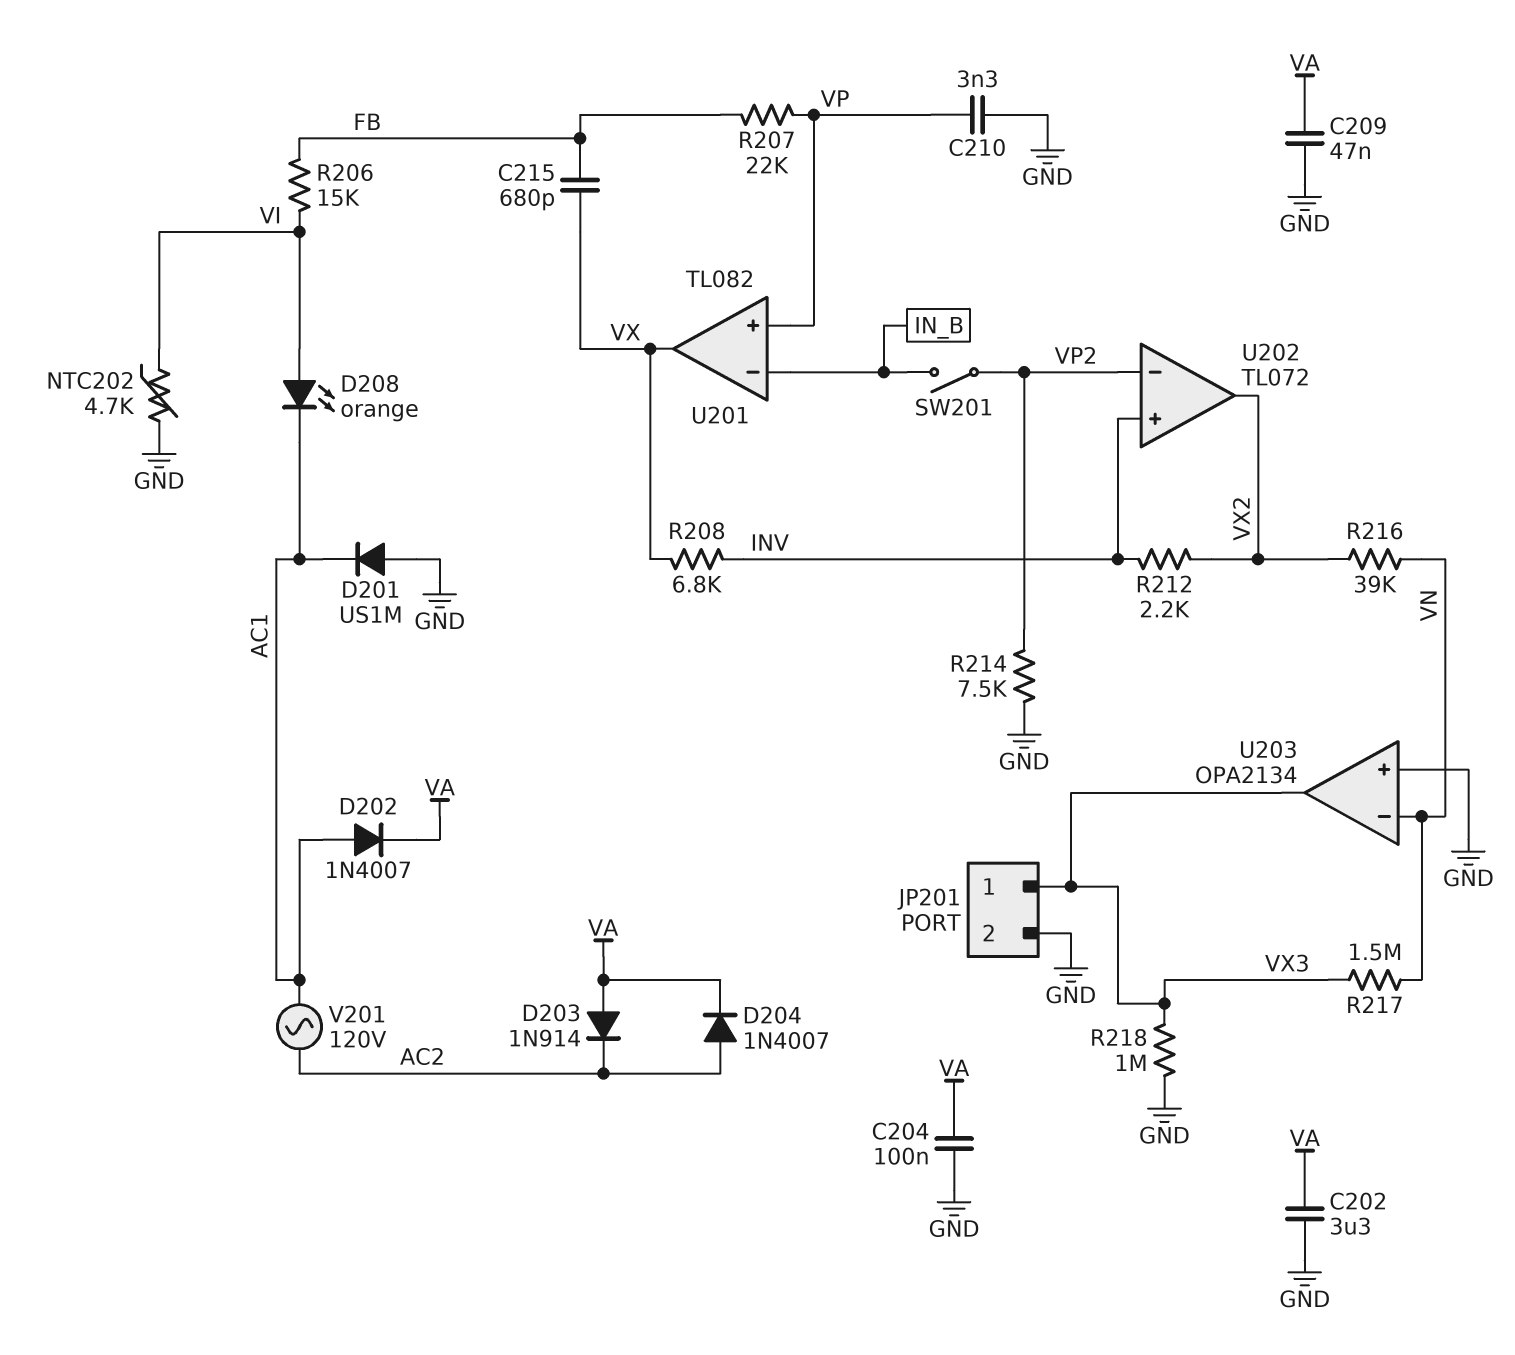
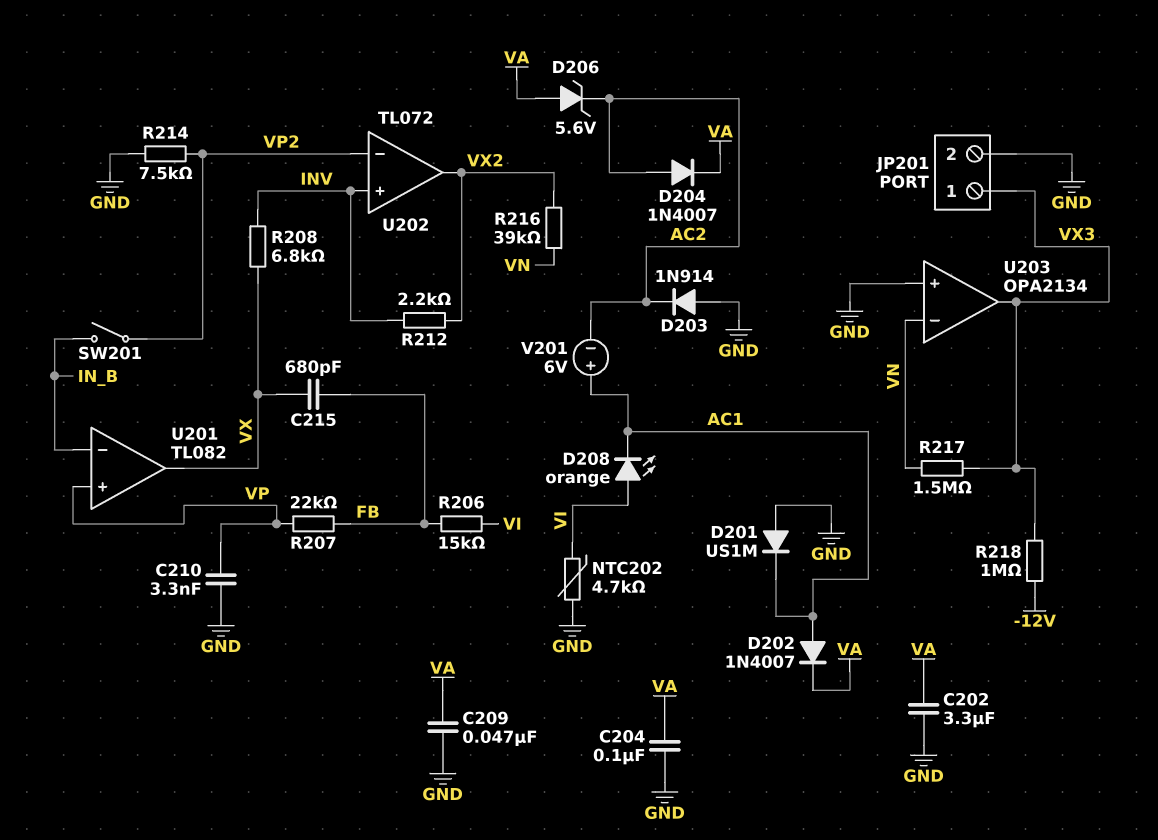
D203: diode 1N914 (A VA, K AC2) -> diode 1N914 (A GND, K AC2)
D206: none -> zener 5.6V (A VA, K AC2)
R218: 1M (GND, VX3) -> 1M (-12V, VX3)
V201: AC 120V (AC1, AC2) -> 6V (plus AC1, minus AC2)

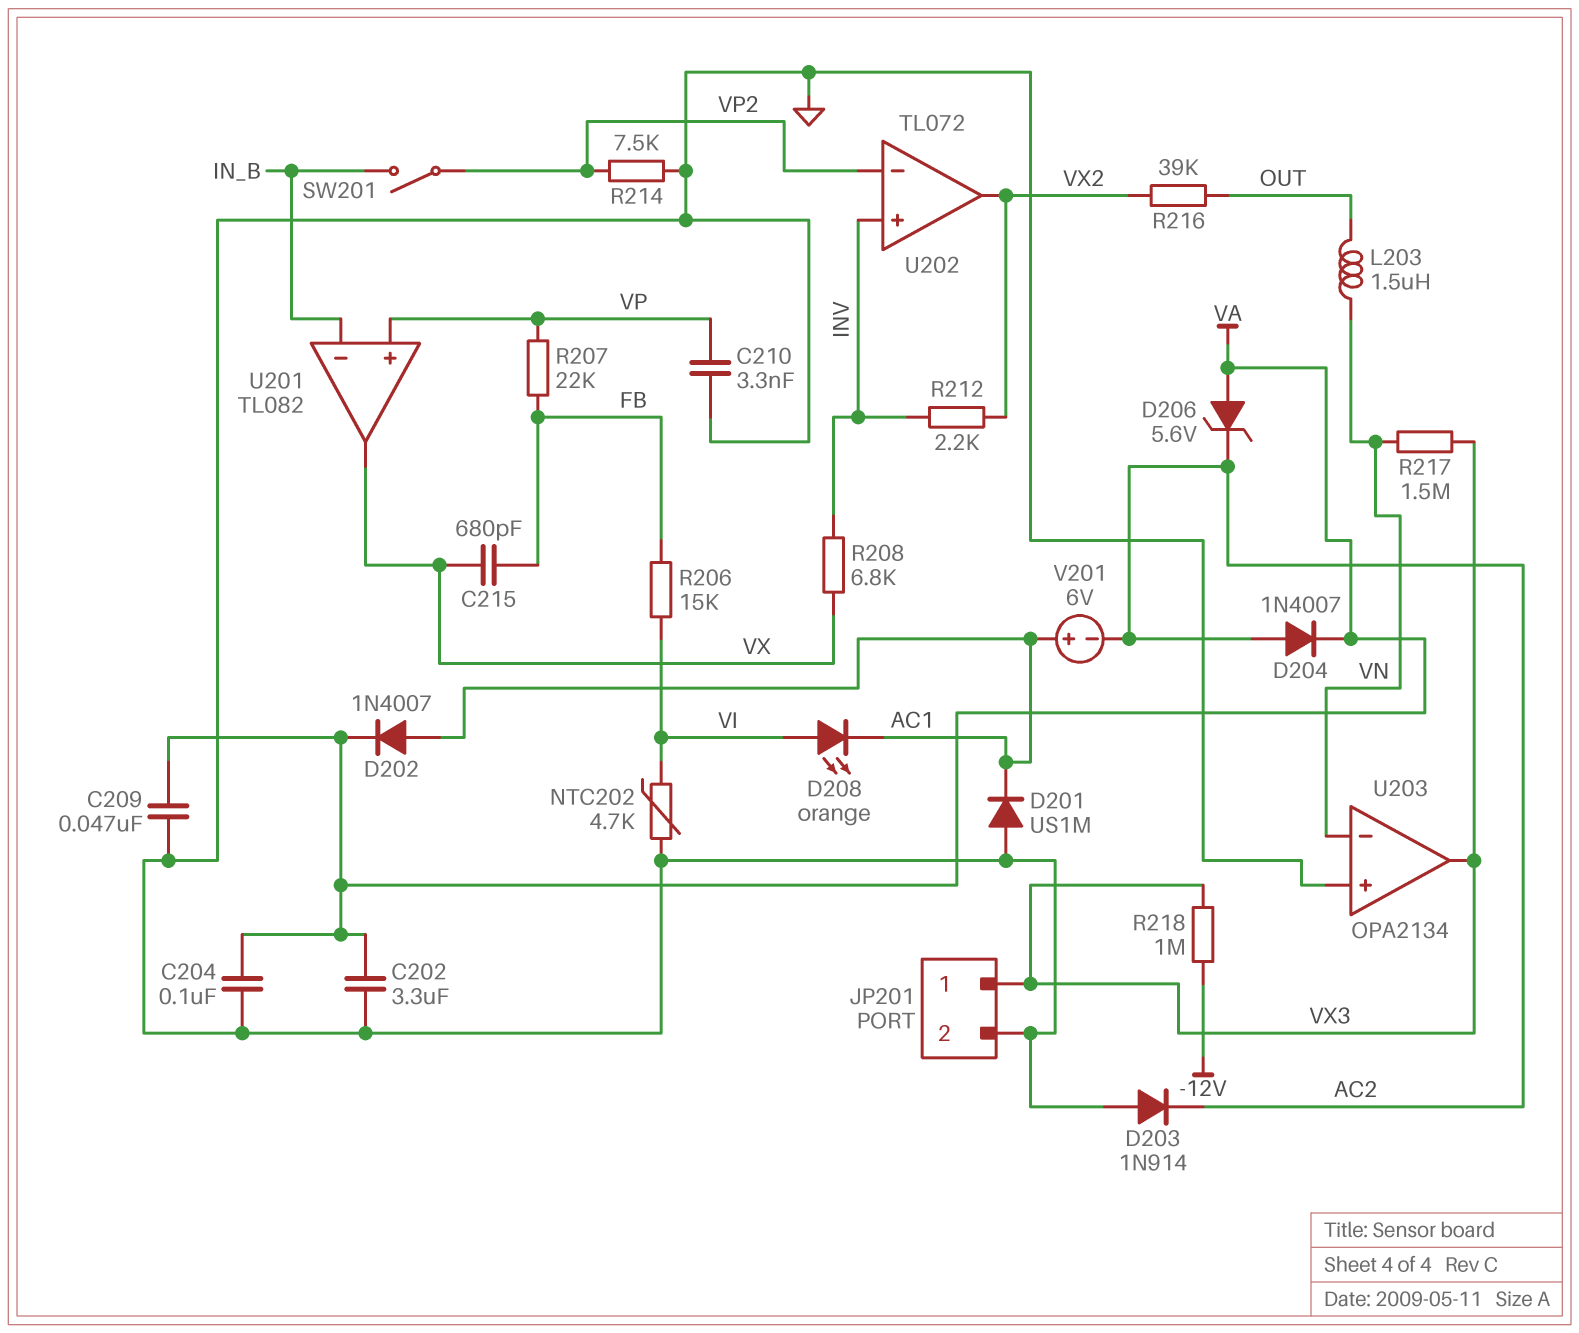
L203: none -> 1.5uH (OUT, VN)
R216: 39k (VN, VX2) -> 39k (OUT, VX2)

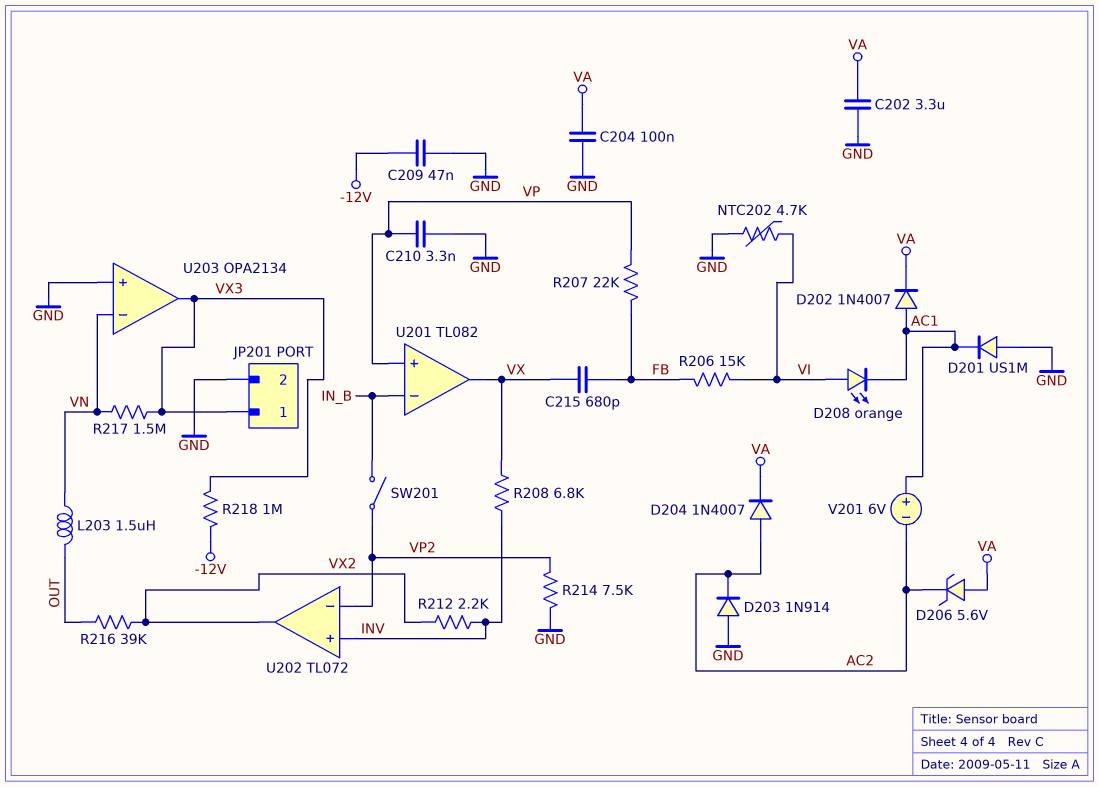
C209: 47nF (GND, VA) -> 47nF (-12V, GND)

